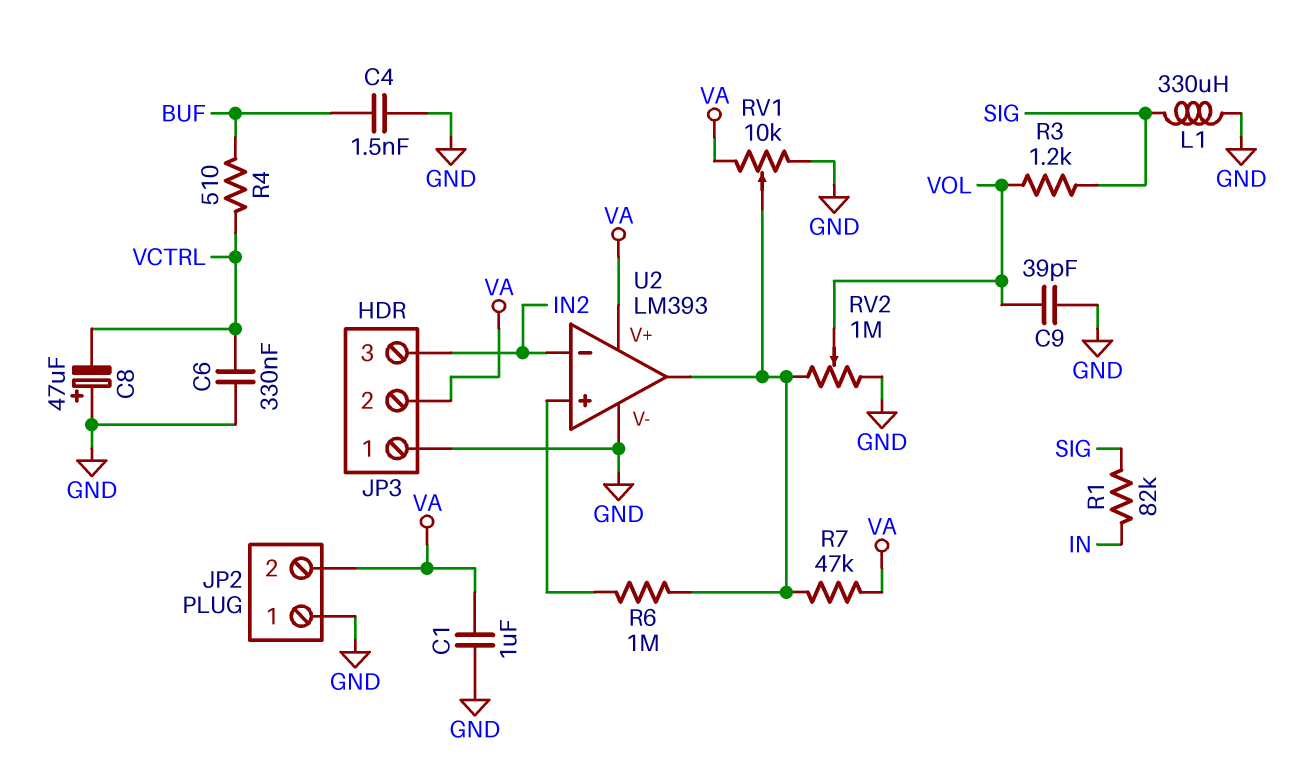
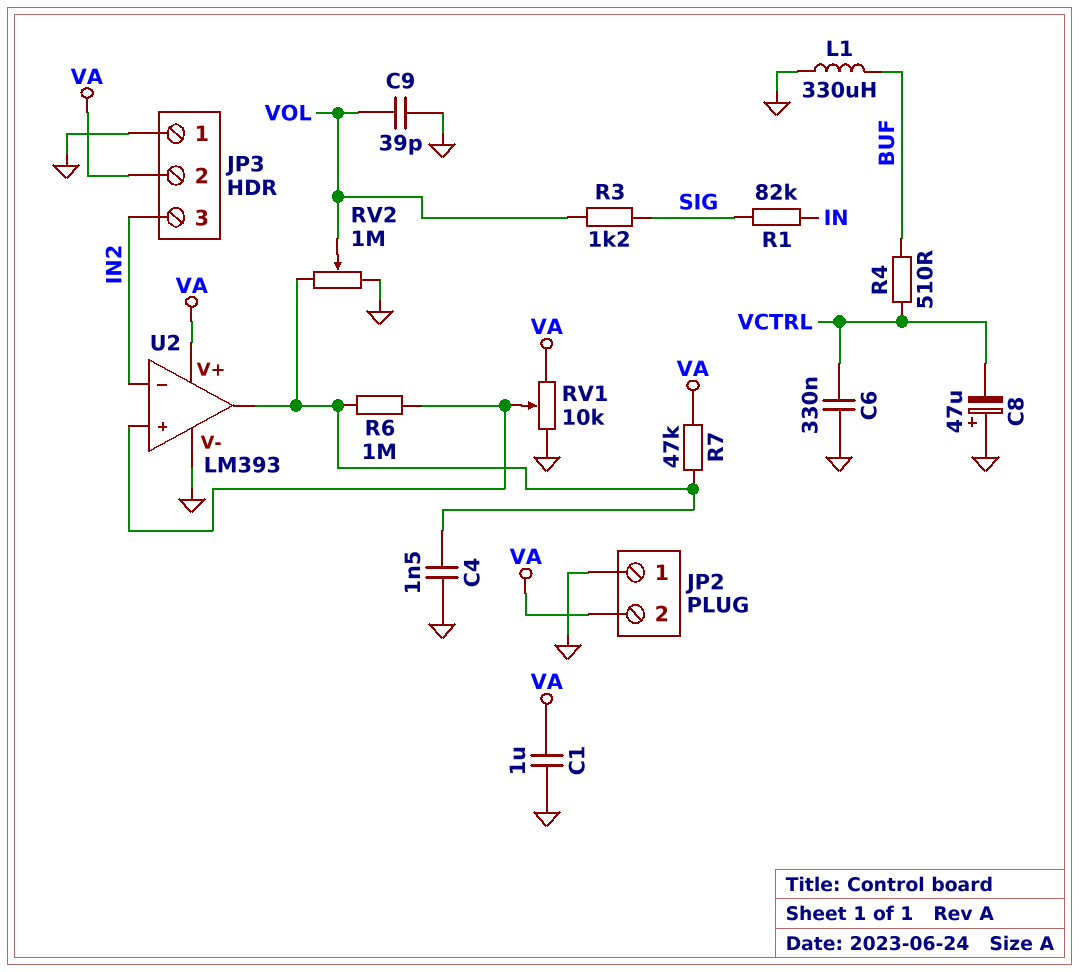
C4: 1.5nF (BUF, GND) -> 1.5nF (GND, U2/out)
L1: 330uH (GND, SIG) -> 330uH (BUF, GND)
RV1: 10k (GND, VA, wiper U2/out) -> 10k (GND, VA, wiper U2/in+)

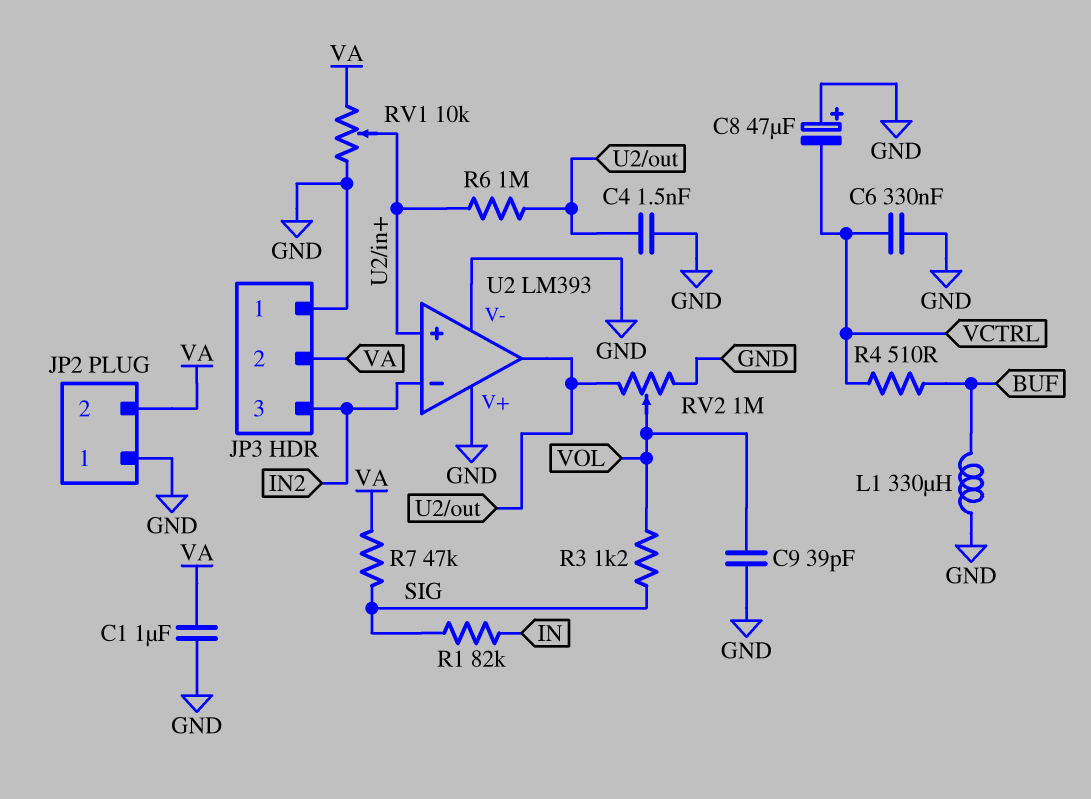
R7: 47k (U2/out, VA) -> 47k (SIG, VA)
U2 pin V+: VA -> GND

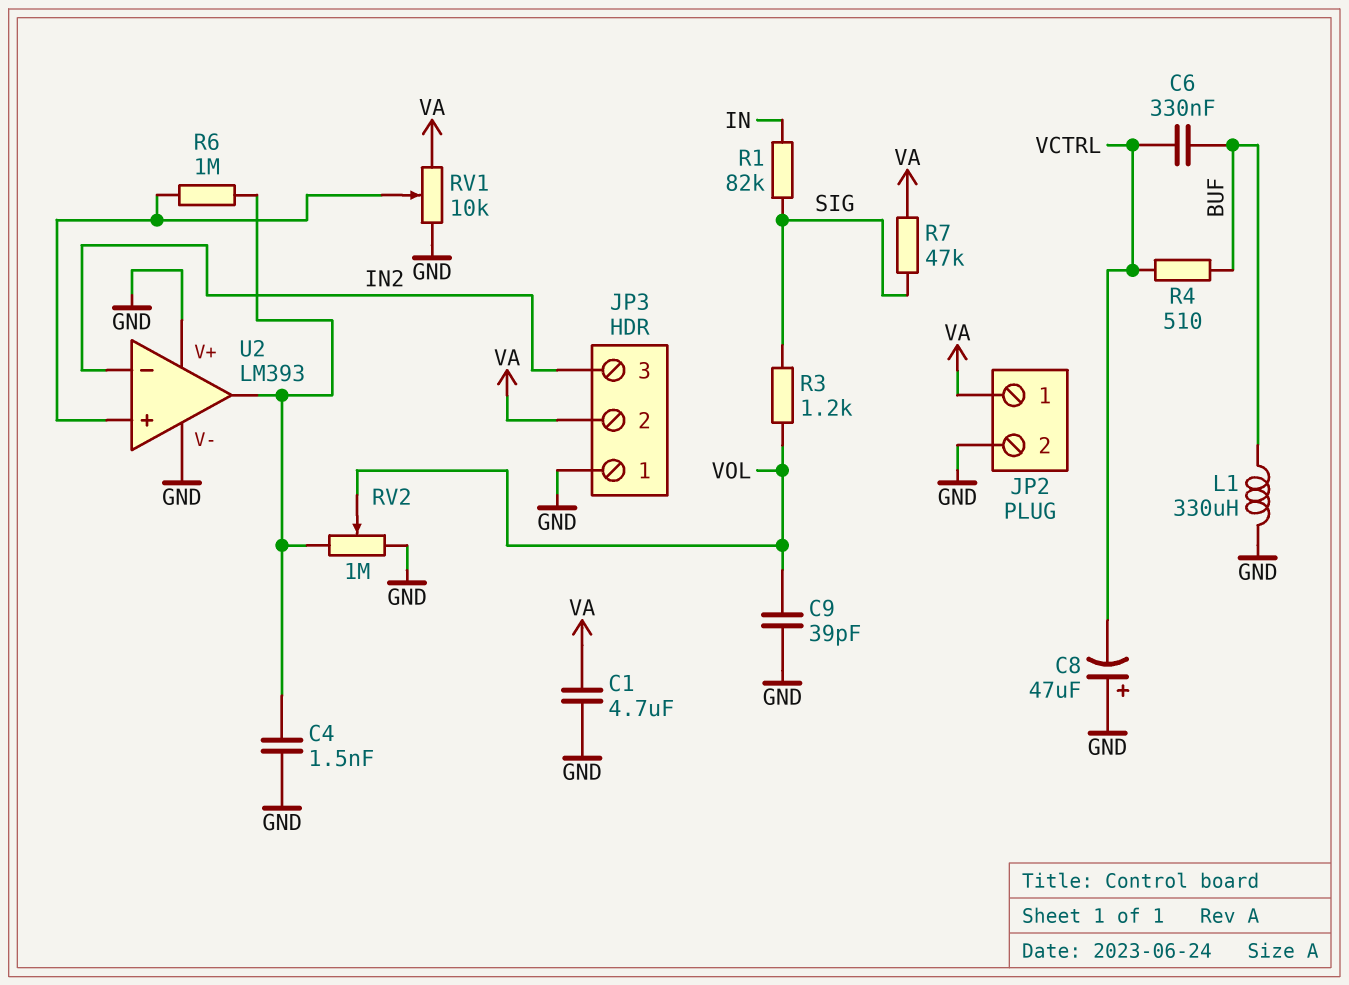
C1: 1uF (GND, VA) -> 4.7uF (GND, VA)
C6: 330nF (GND, VCTRL) -> 330nF (BUF, VCTRL)
JP2 pin 1: GND -> VA
JP2 pin 2: VA -> GND

